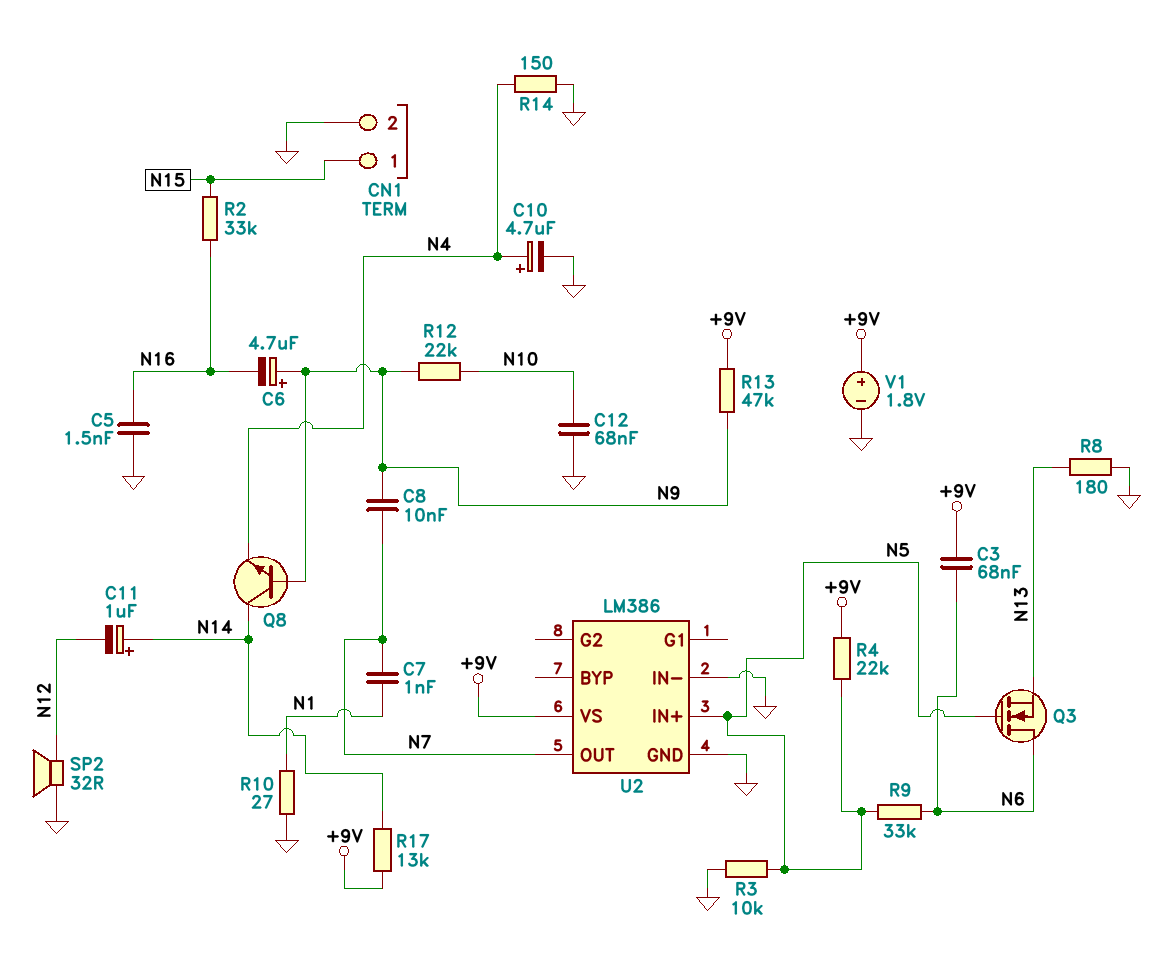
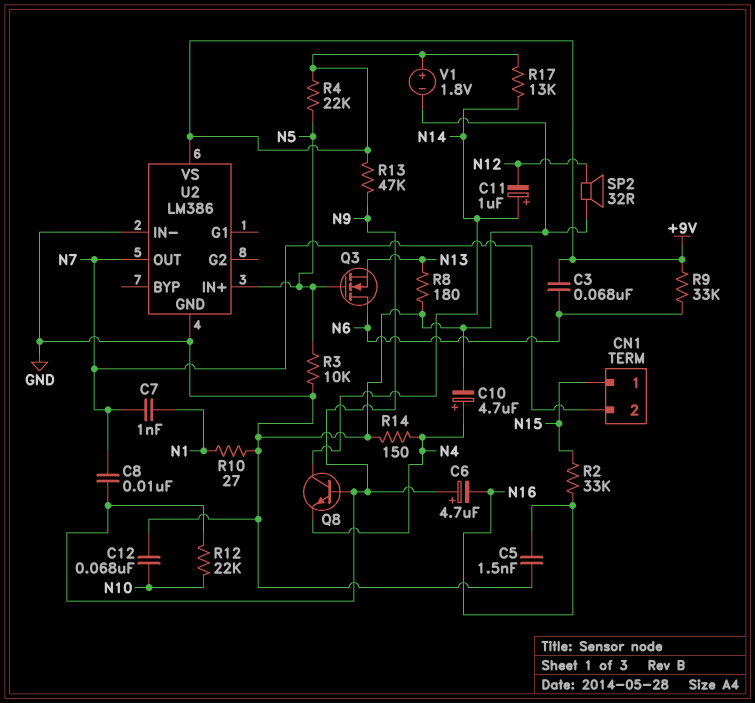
CN1 pin 2: GND -> N7
R9: 33k (N5, N6) -> 33k (+9V, N6)

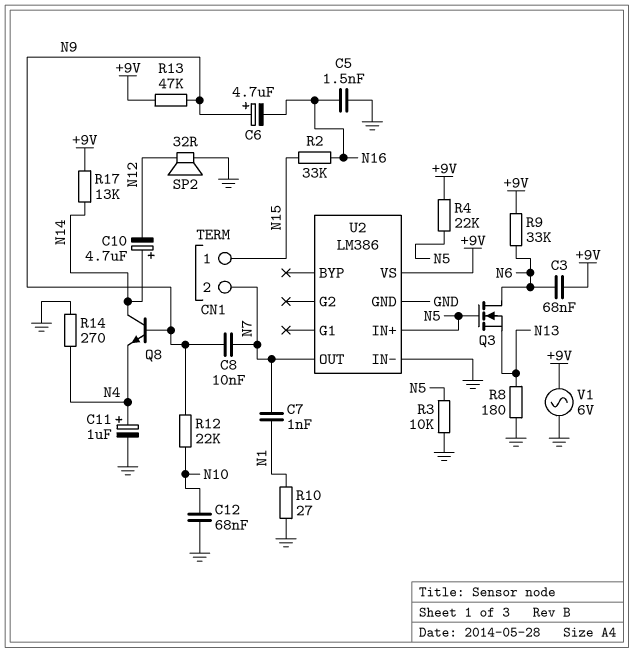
C10: 4.7uF (plus N4, minus GND) -> 4.7uF (plus N14, minus N12)
C11: 1uF (plus N14, minus N12) -> 1uF (plus N4, minus GND)
R14: 150 (GND, N4) -> 270 (GND, N4)
V1: 1.8V (plus +9V, minus GND) -> AC 6V (+9V, GND)

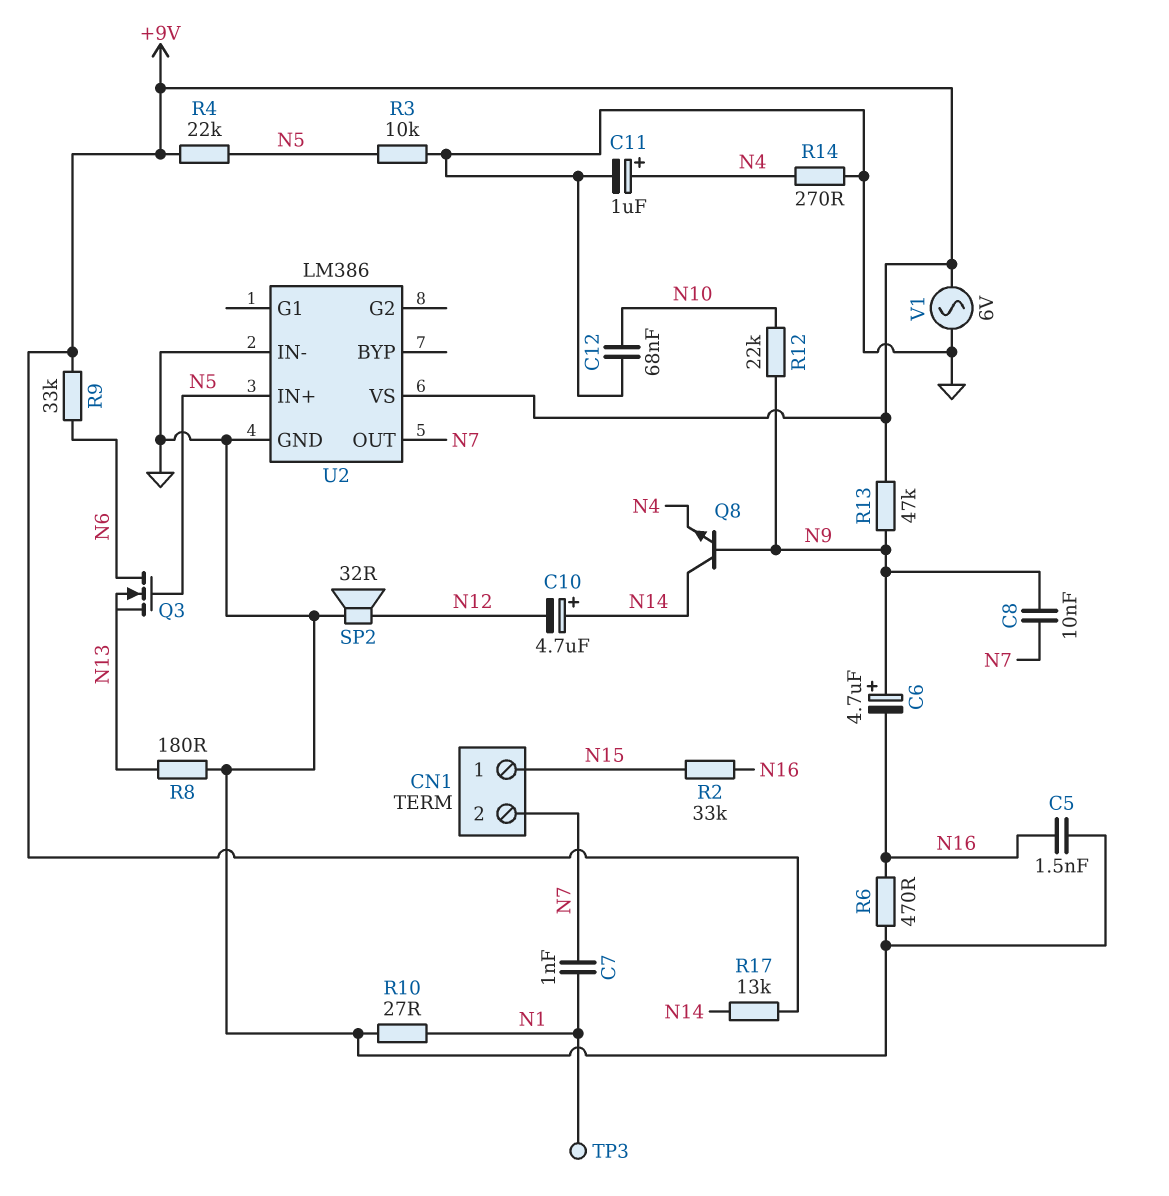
C3: 68nF (+9V, N6) -> none
R6: none -> 470 (GND, N16)
TP3: none -> test point (N1)

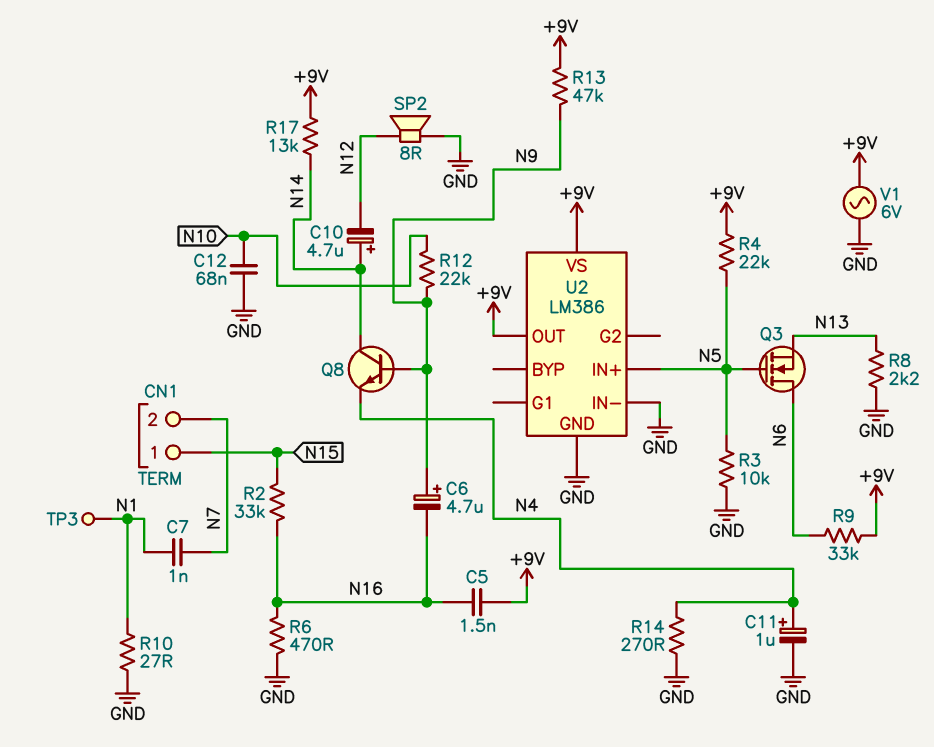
C5: 1.5nF (GND, N16) -> 1.5nF (+9V, N16)
C8: 10nF (N7, N9) -> none
R8: 180 (GND, N13) -> 2.2k (GND, N13)
SP2: speaker 32R (GND, N12) -> speaker 8R (GND, N12)
U2 pin OUT: N7 -> +9V

